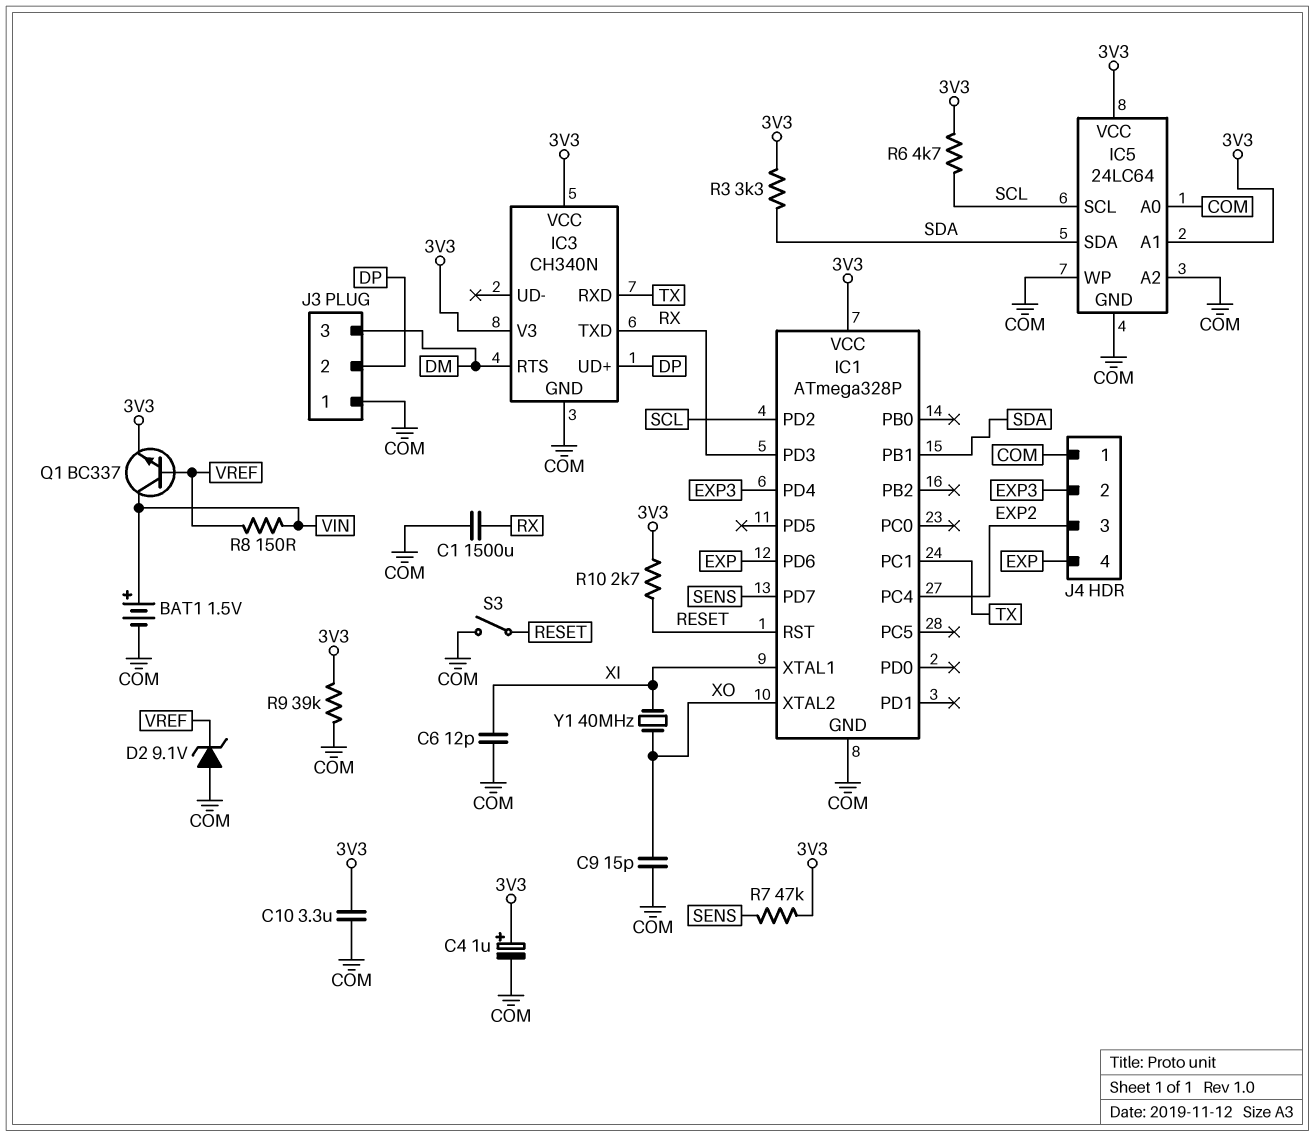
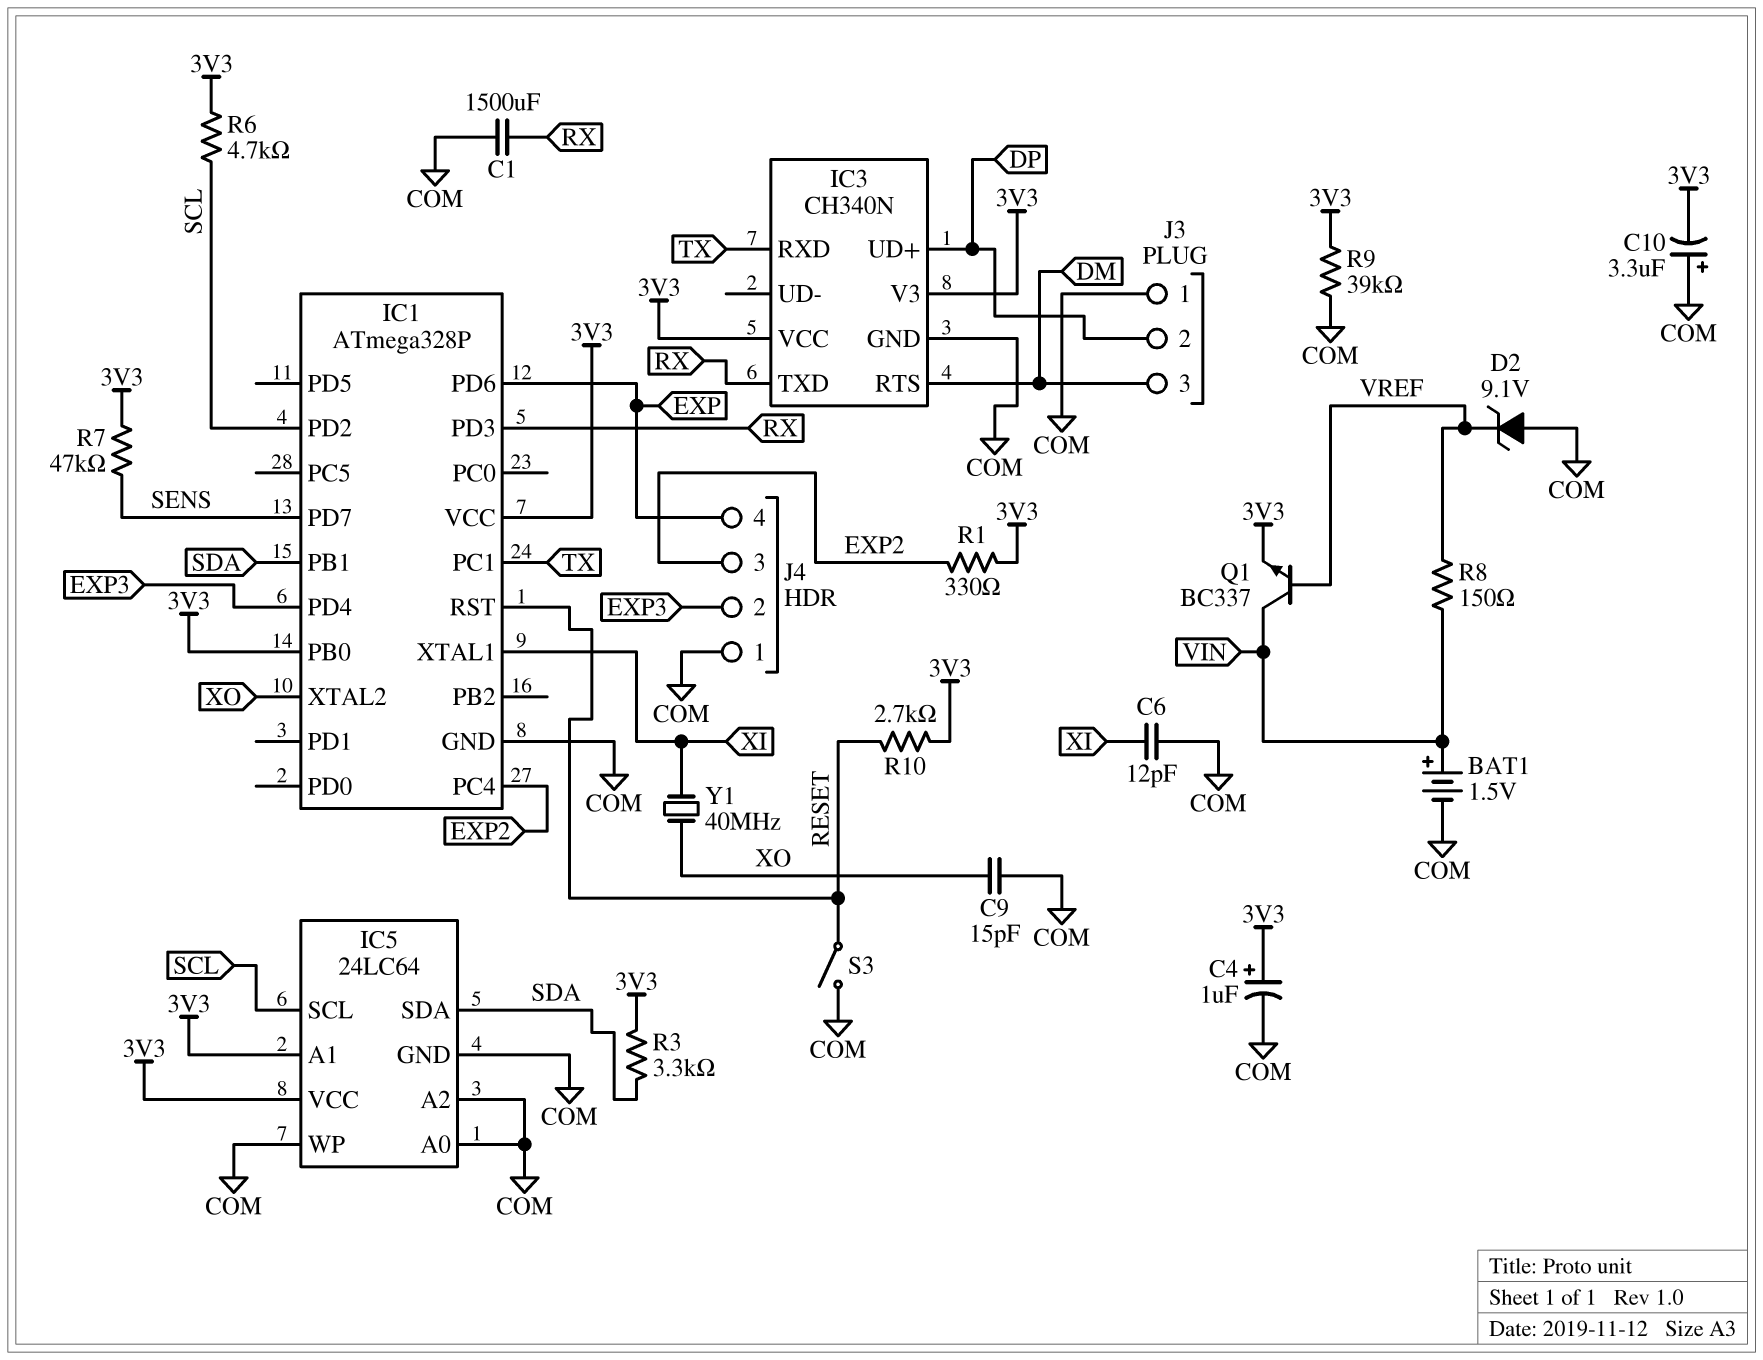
C10: 3.3uF (3V3, COM) -> 3.3uF (plus COM, minus 3V3)
IC1 pin PB0: none -> 3V3
R1: none -> 330 (3V3, EXP2)

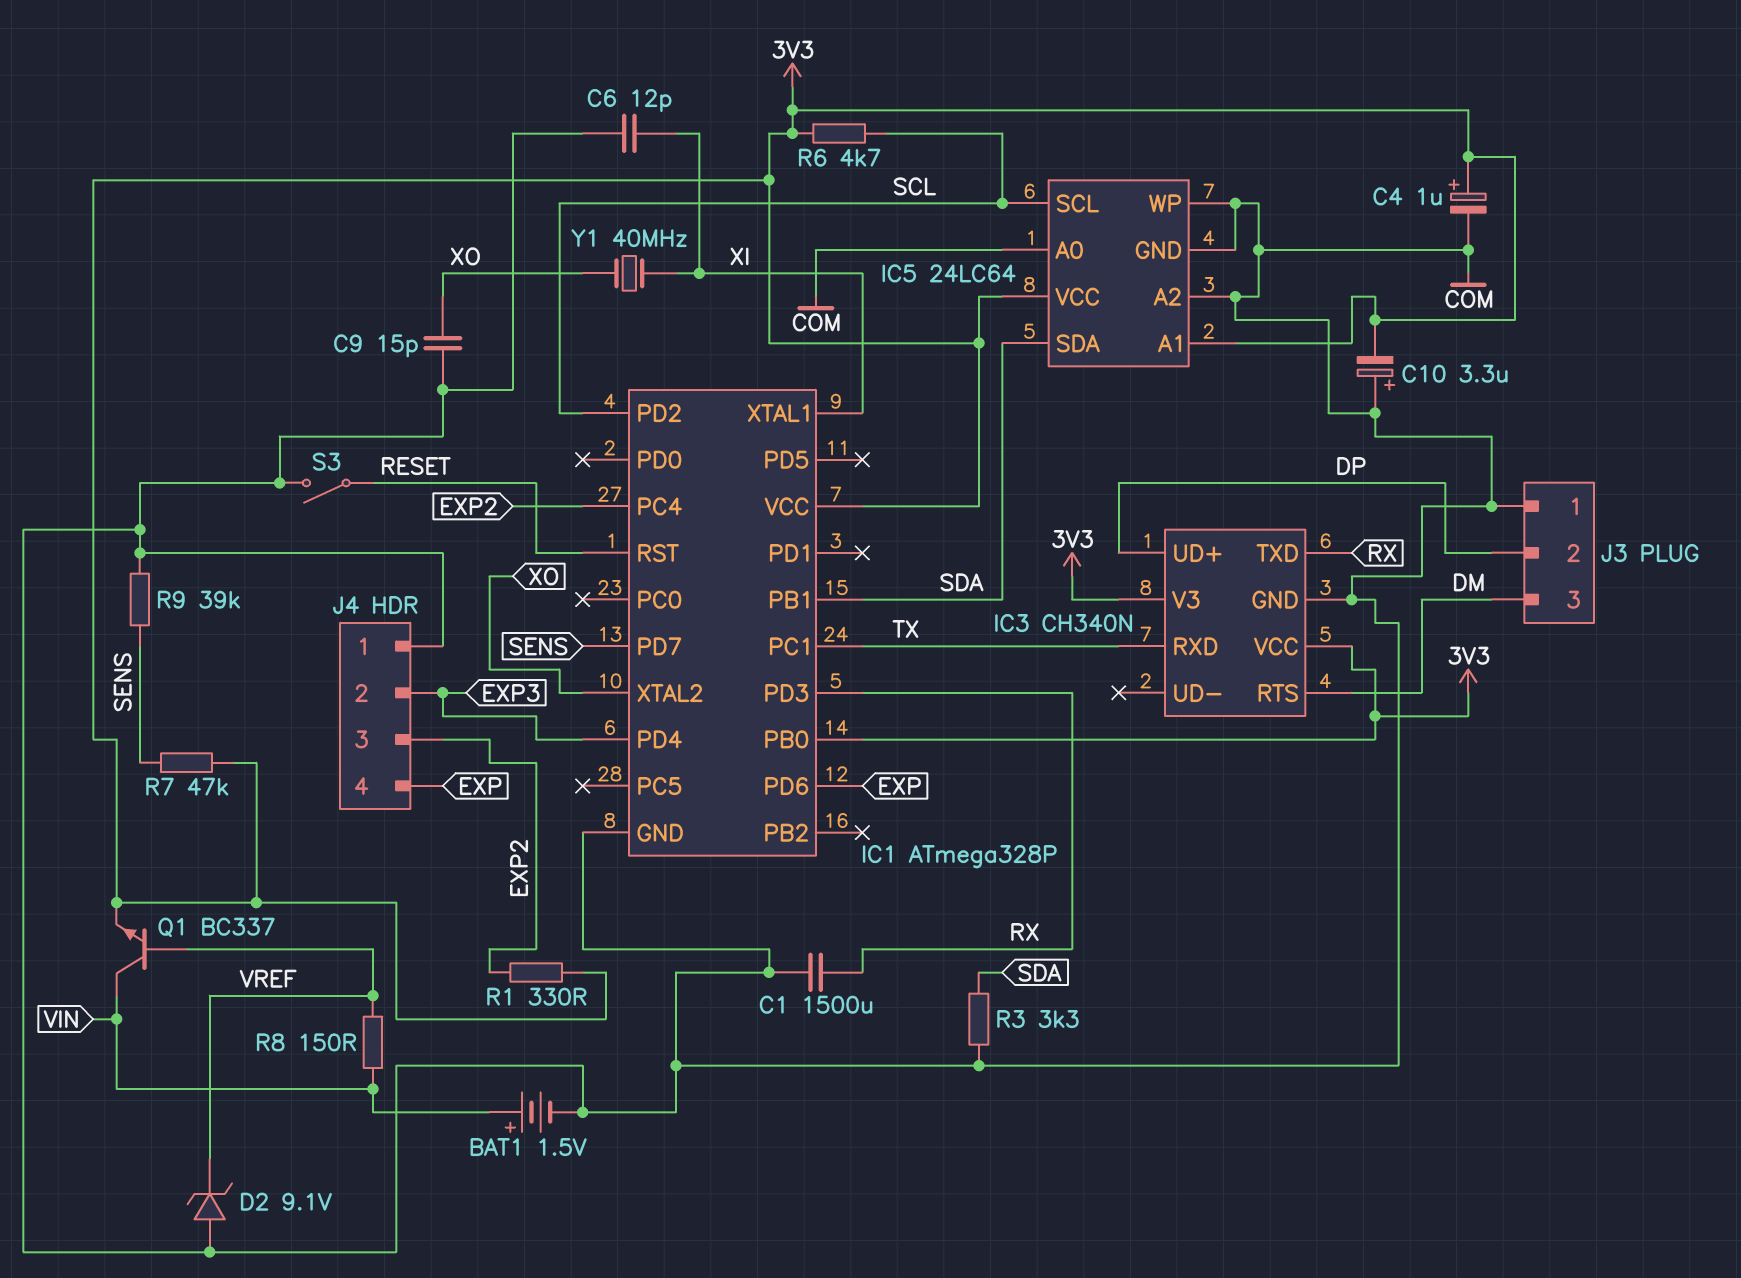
R3: 3.3k (3V3, SDA) -> 3.3k (COM, SDA)
R9: 39k (3V3, COM) -> 39k (COM, SENS)
R10: 2.7k (3V3, RESET) -> none

